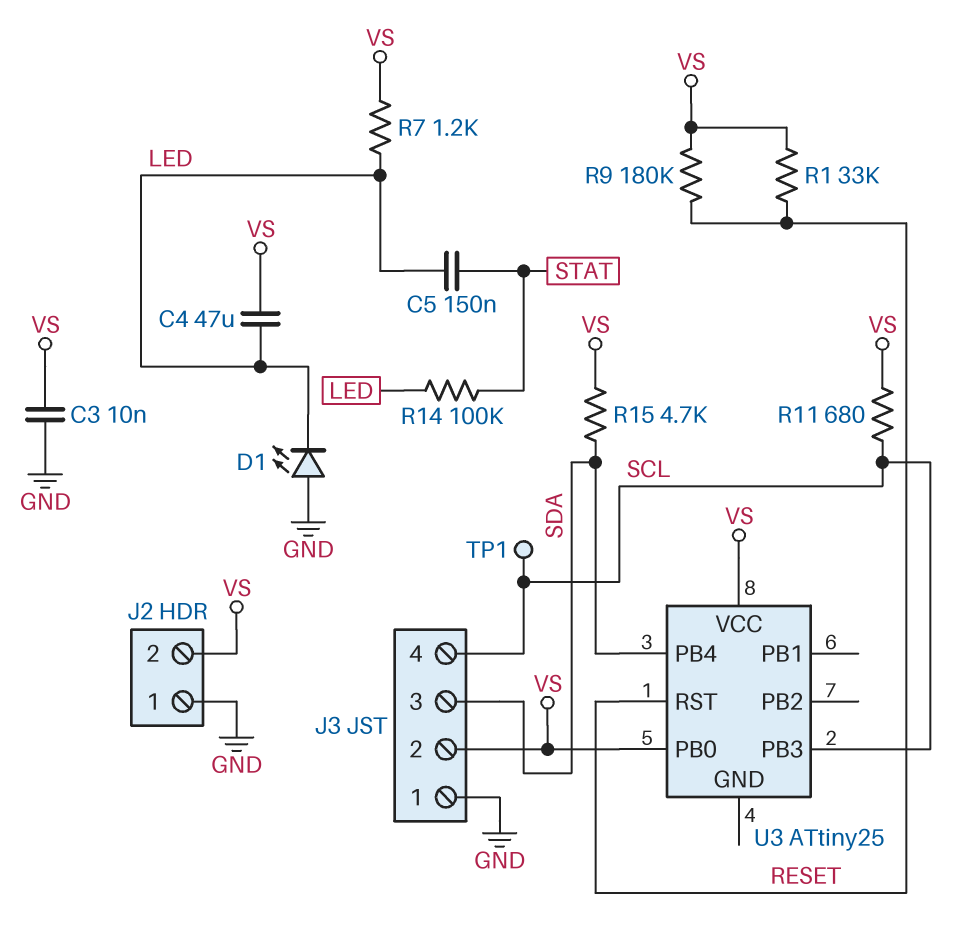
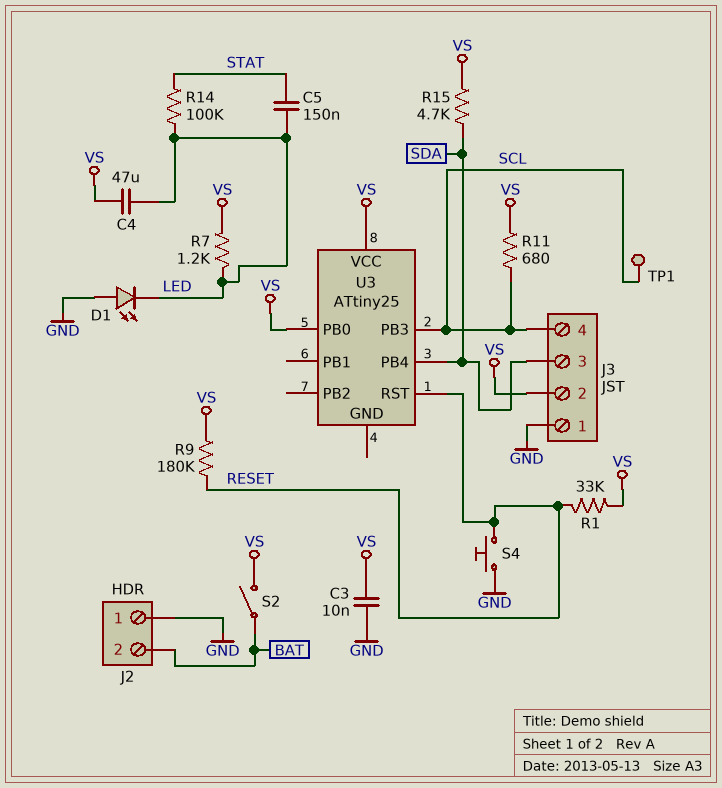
J2 pin 2: VS -> BAT
S2: none -> switch (BAT, VS)
S4: none -> button (GND, RESET)

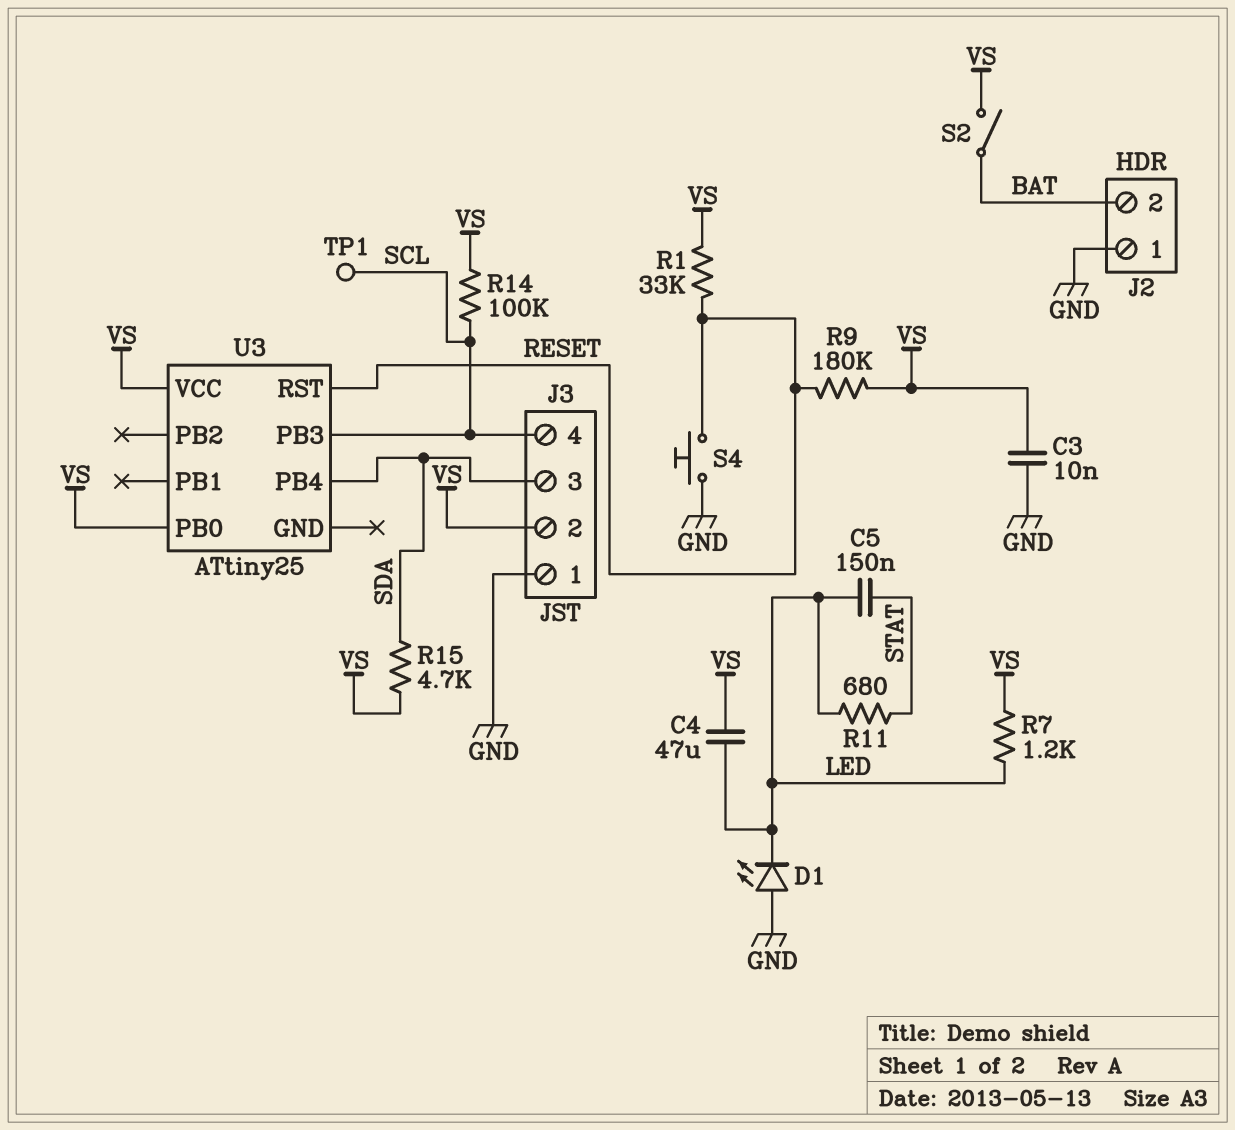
R11: 680 (SCL, VS) -> 680 (LED, STAT)
R14: 100k (LED, STAT) -> 100k (SCL, VS)

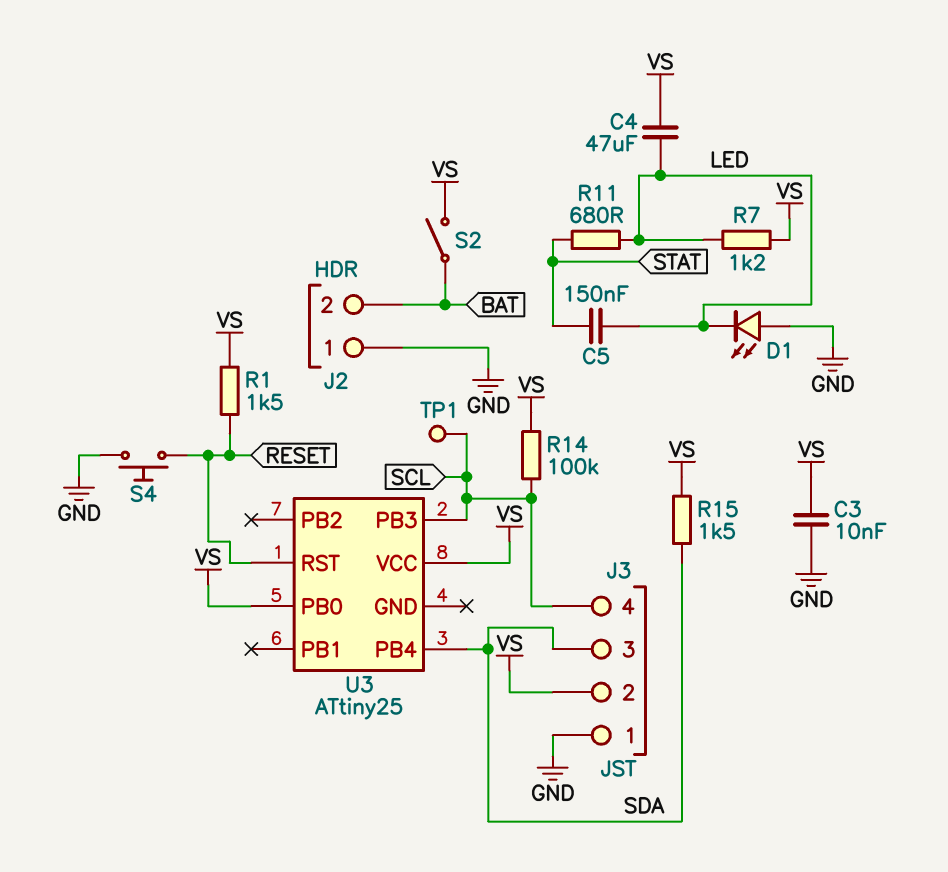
R1: 33k (RESET, VS) -> 1.5k (RESET, VS)
R9: 180k (RESET, VS) -> none
R15: 4.7k (SDA, VS) -> 1.5k (SDA, VS)

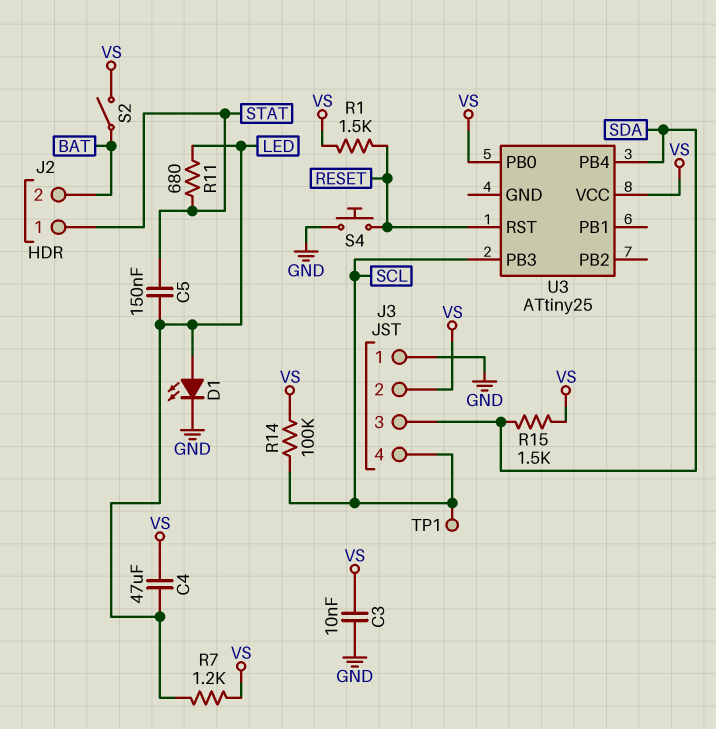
D1: LED (A GND, K LED) -> LED (A LED, K GND)
J2 pin 1: GND -> STAT

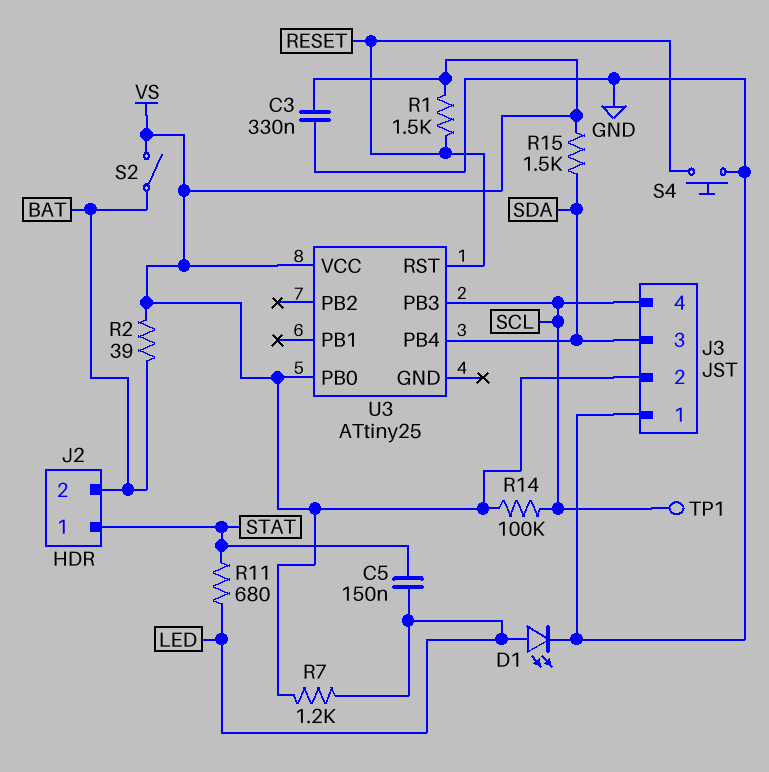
C3: 10nF (GND, VS) -> 330nF (GND, VS)
C4: 47uF (LED, VS) -> none
R2: none -> 39 (BAT, VS)

